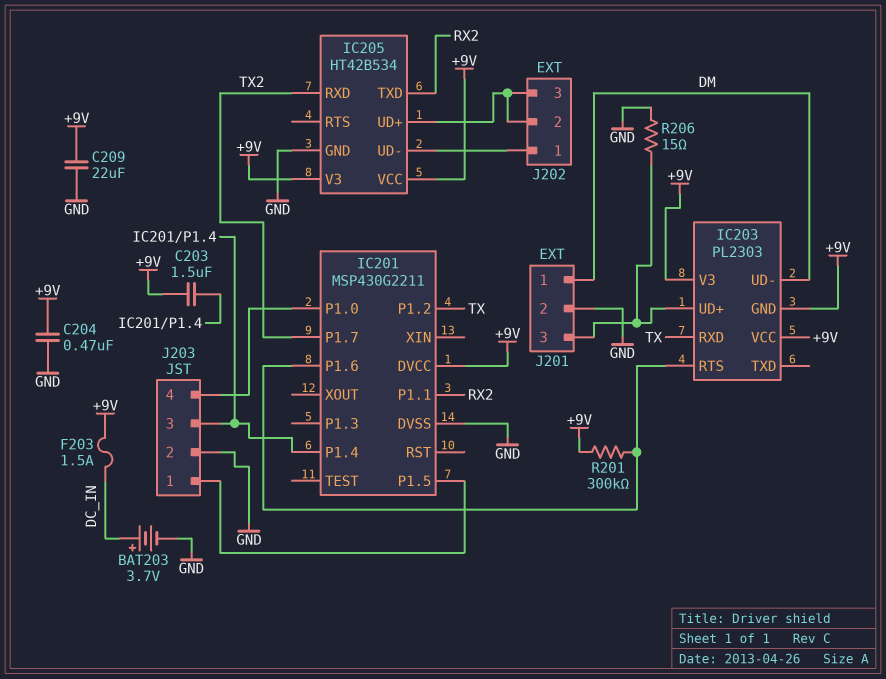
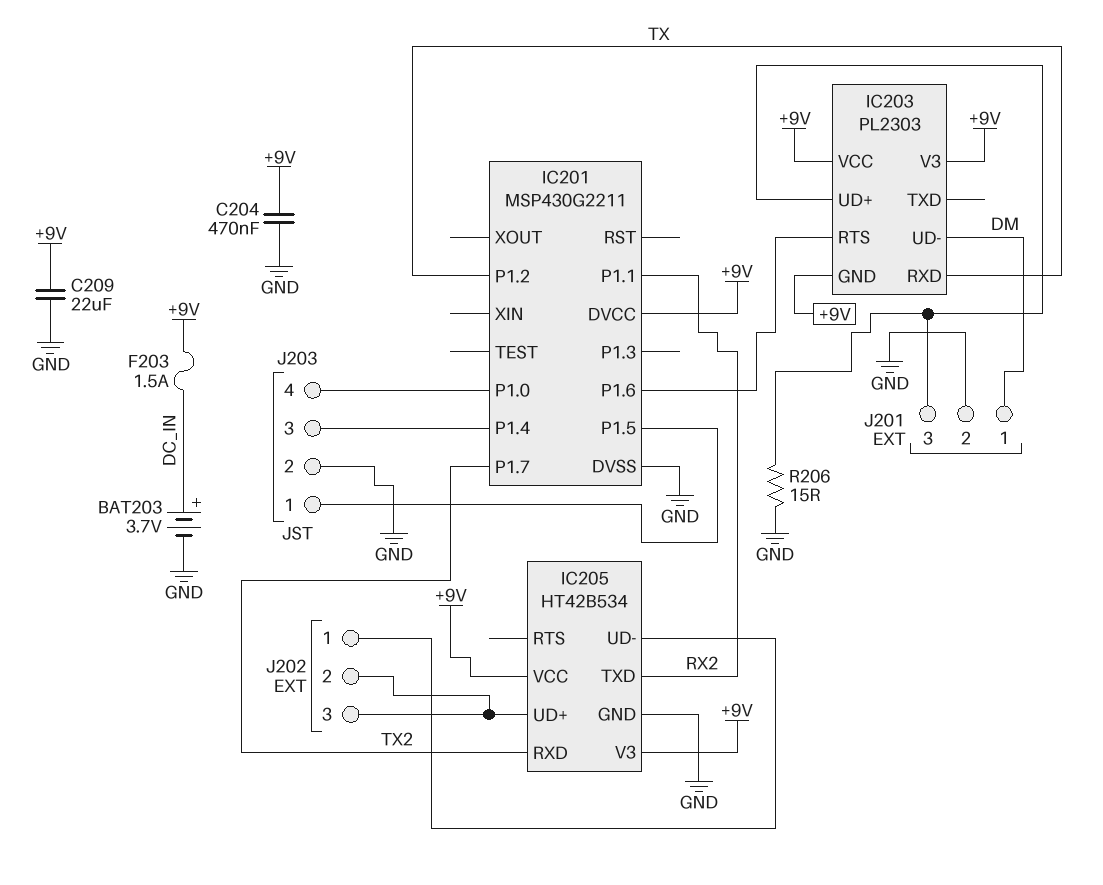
C203: 1.5uF (+9V, IC201/P1.4) -> none
R201: 300k (+9V, IC201/P1.6) -> none

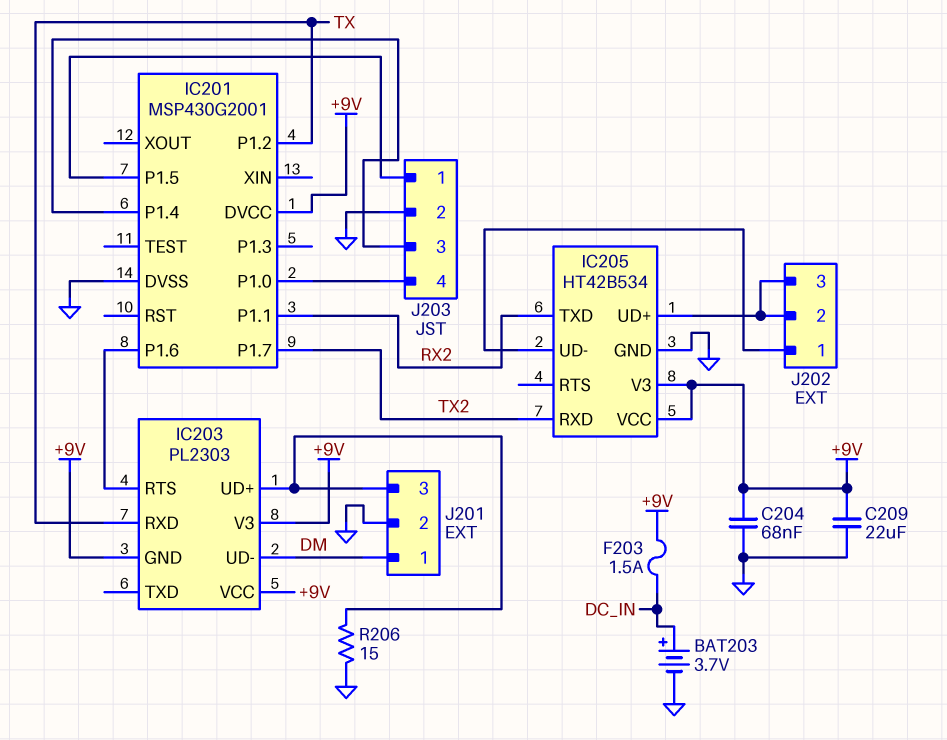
C204: 470nF (+9V, GND) -> 68nF (+9V, GND)
IC201: MSP430G2211 -> MSP430G2001

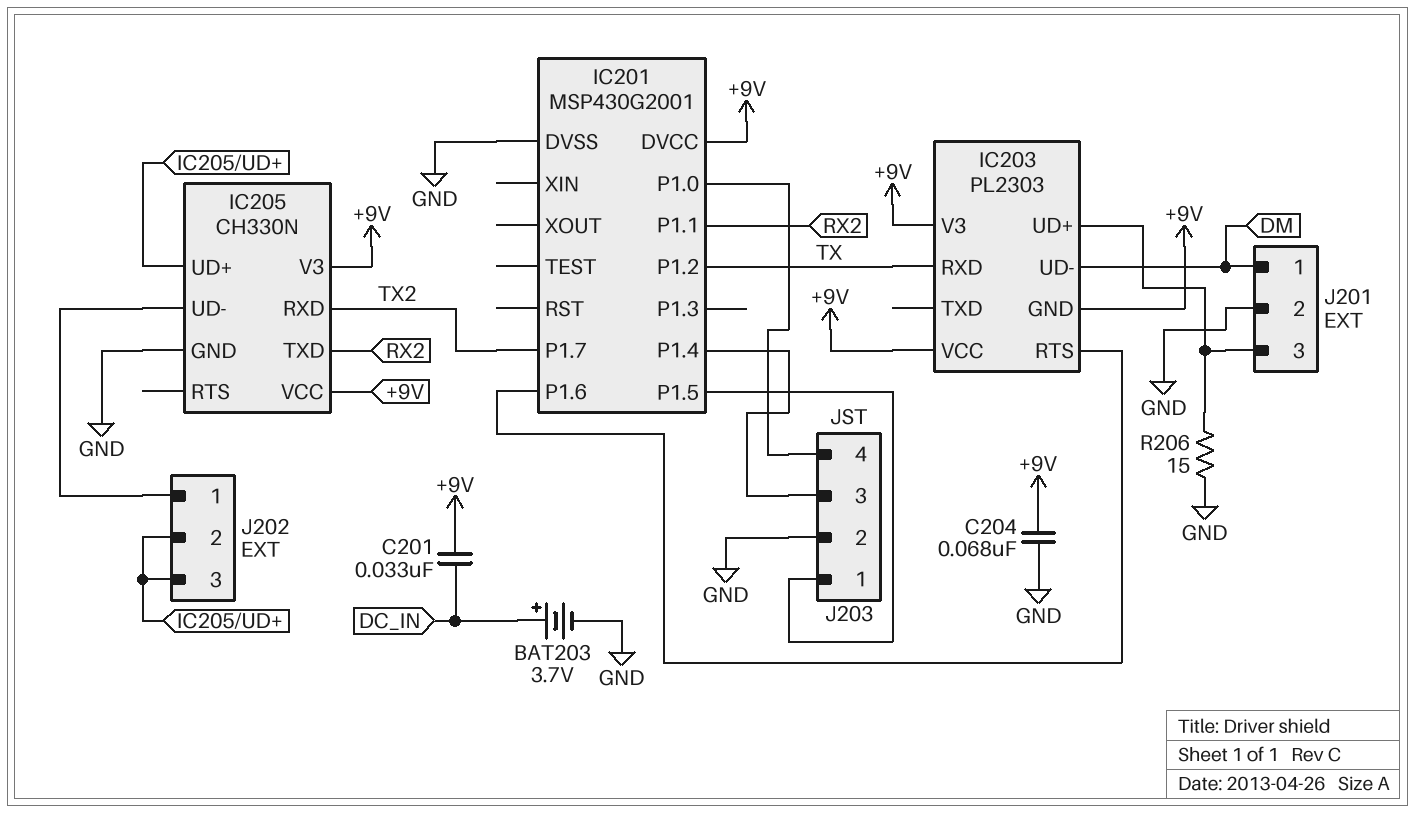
C201: none -> 33nF (+9V, DC_IN)
C209: 22uF (+9V, GND) -> none
F203: 1.5A (+9V, DC_IN) -> none
IC205: HT42B534 -> CH330N

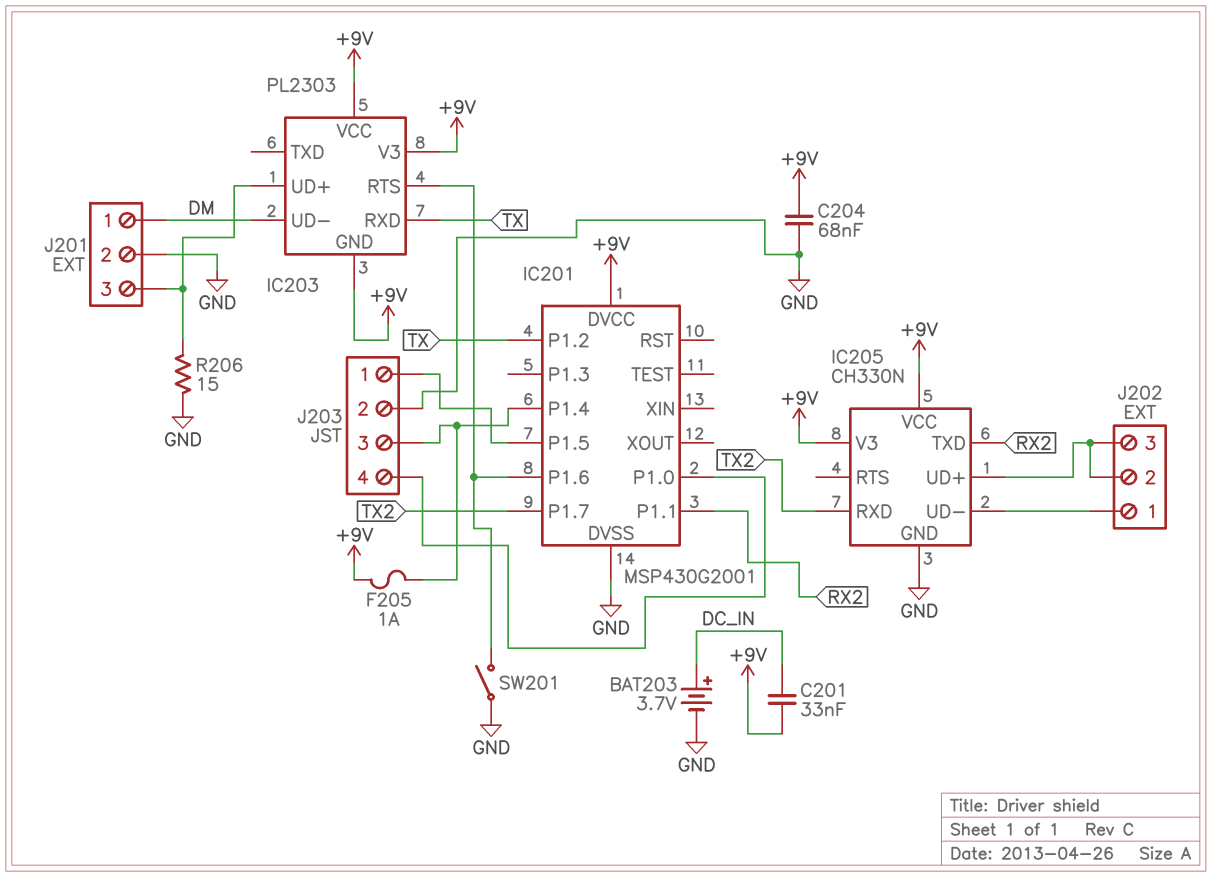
F205: none -> 1A (+9V, IC201/P1.4)
SW201: none -> switch (GND, IC201/P1.6)

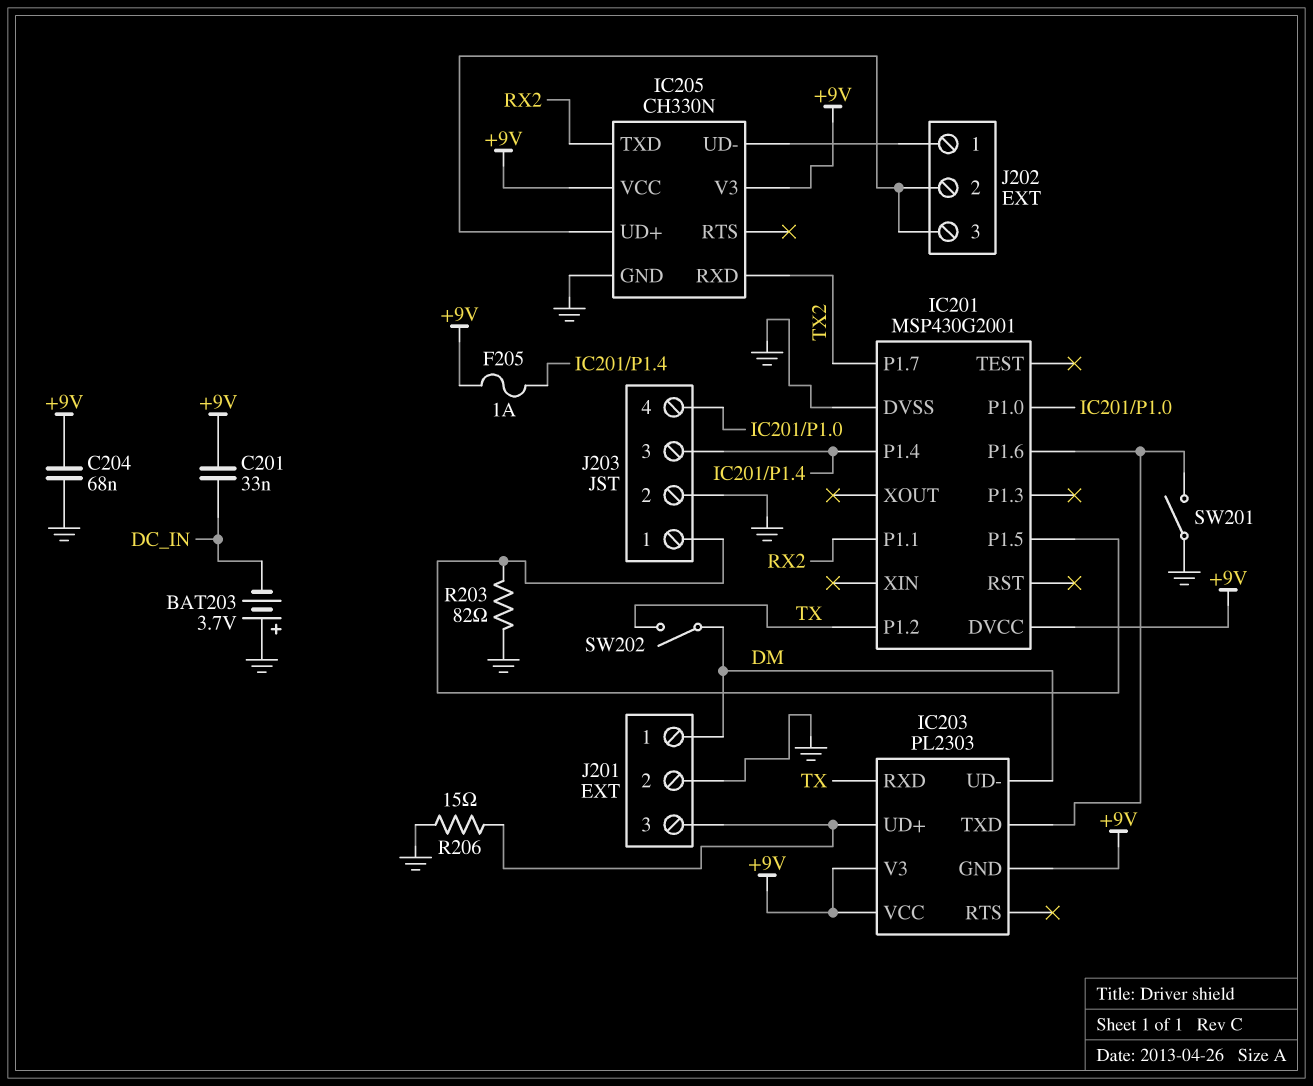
BAT203: 3.7V (plus DC_IN, minus GND) -> 3.7V (plus GND, minus DC_IN)
IC203 pin RTS: IC201/P1.6 -> none
IC203 pin TXD: none -> IC201/P1.6
R203: none -> 82 (GND, IC201/P1.5)
SW202: none -> switch (DM, TX)

